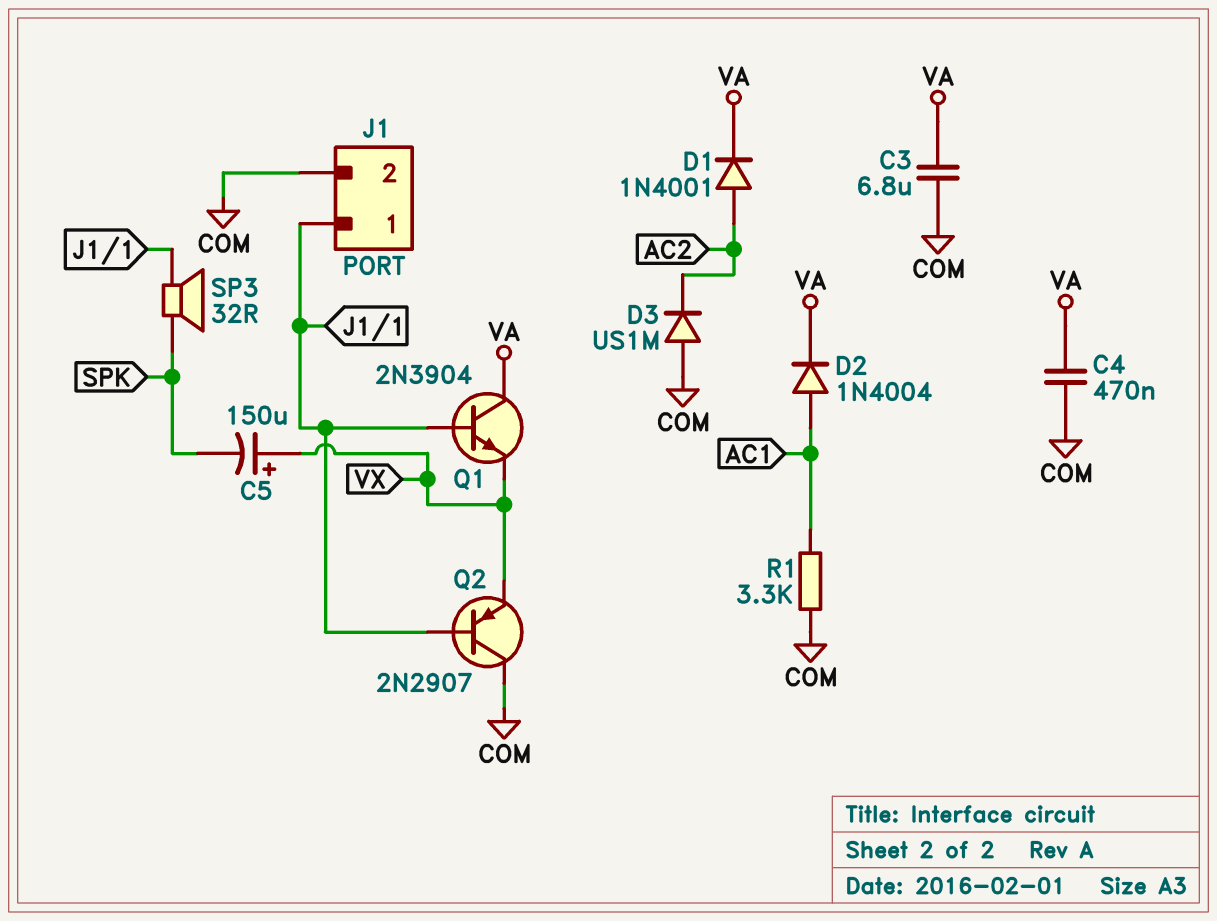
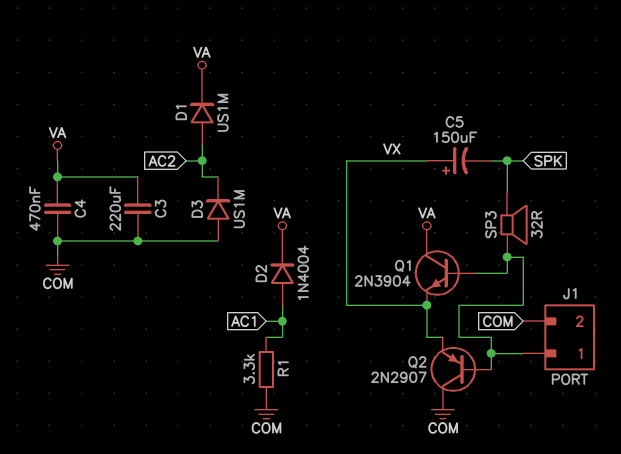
C3: 6.8uF (COM, VA) -> 220uF (COM, VA)
D1: diode 1N4001 (A AC2, K VA) -> diode US1M (A AC2, K VA)

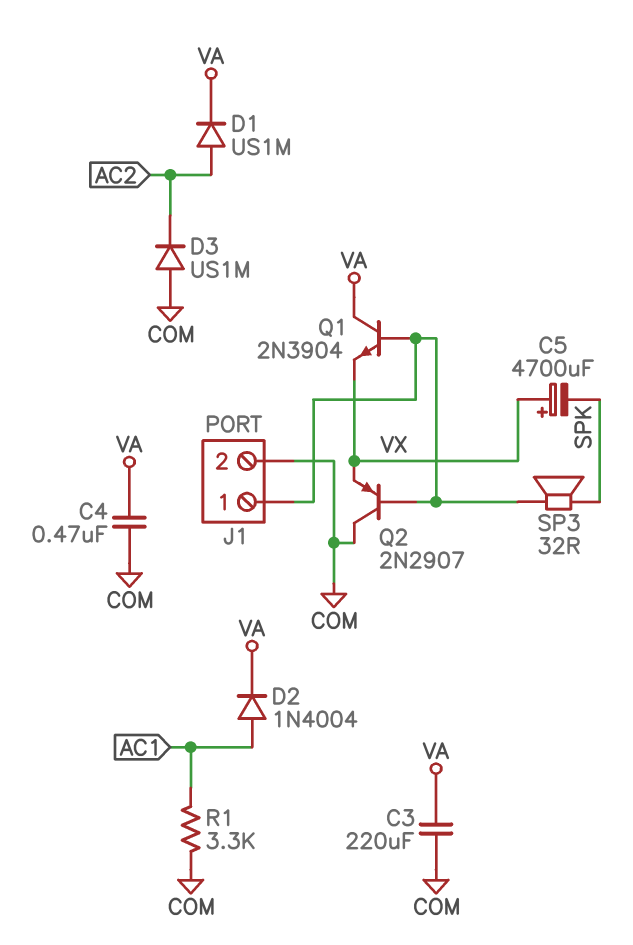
C5: 150uF (plus VX, minus SPK) -> 4700uF (plus VX, minus SPK)

